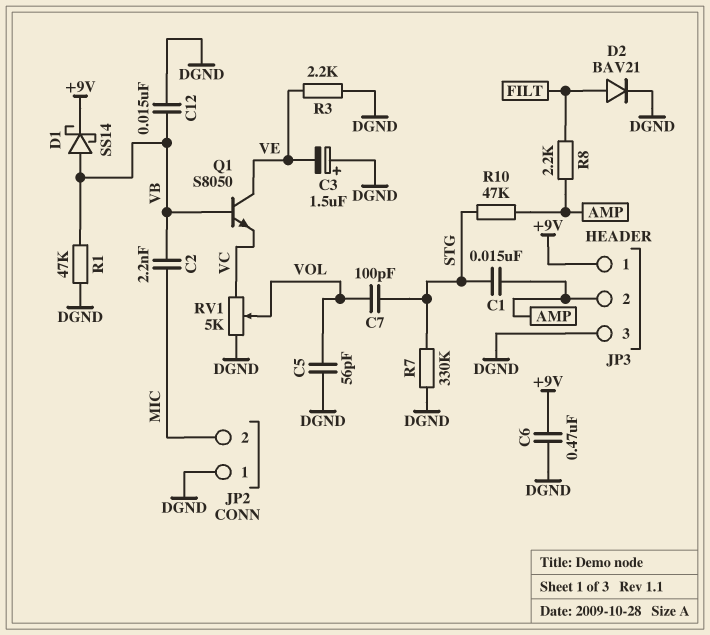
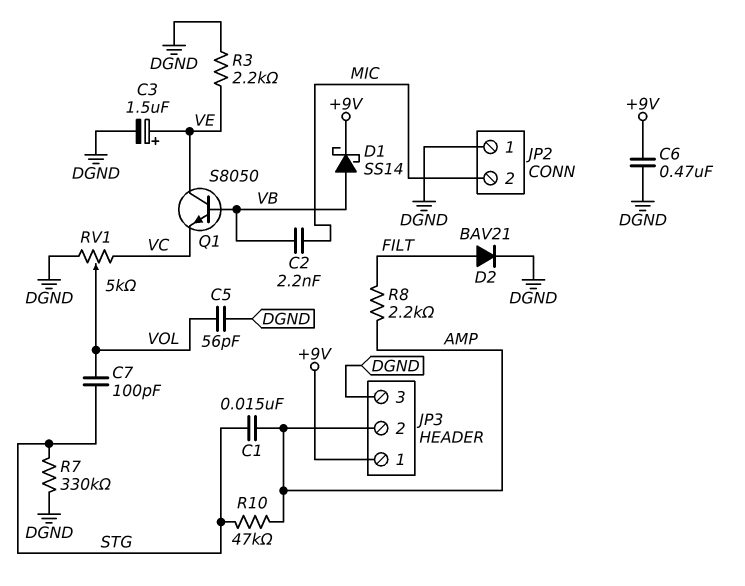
C3: 1.5uF (plus DGND, minus VE) -> 1.5uF (plus VE, minus DGND)
C12: 15nF (DGND, VB) -> none
R1: 47k (DGND, VB) -> none

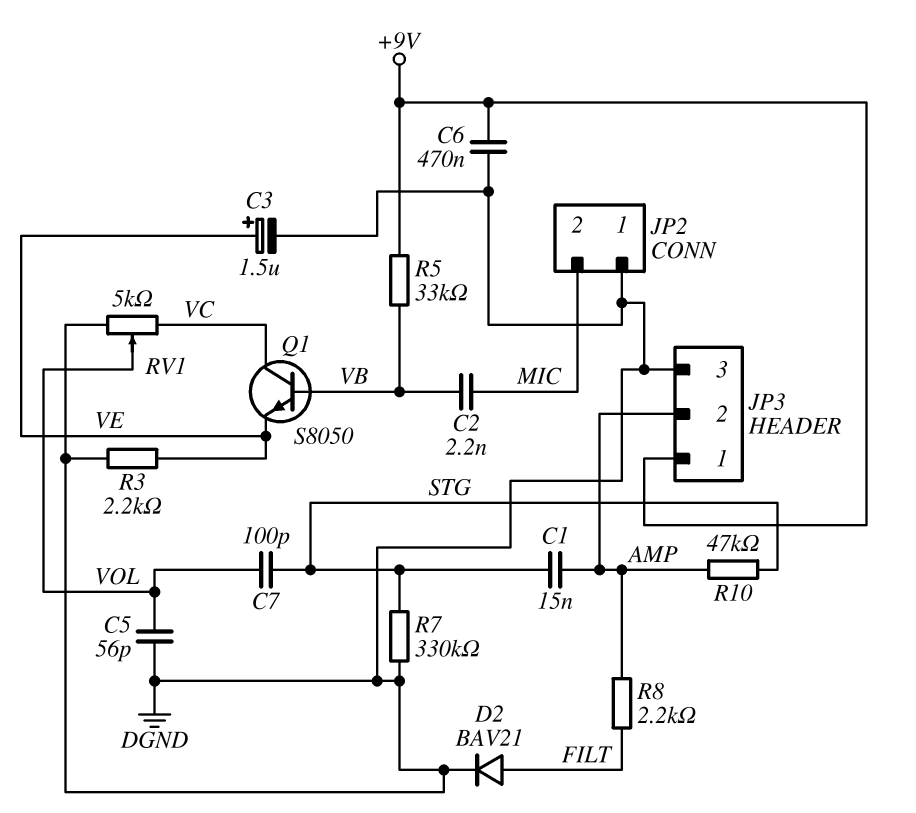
D1: schottky SS14 (A VB, K +9V) -> none
Q1: NPN S8050 (B VB, C VE, E VC) -> NPN S8050 (B VB, C VC, E VE)
R5: none -> 33k (+9V, VB)

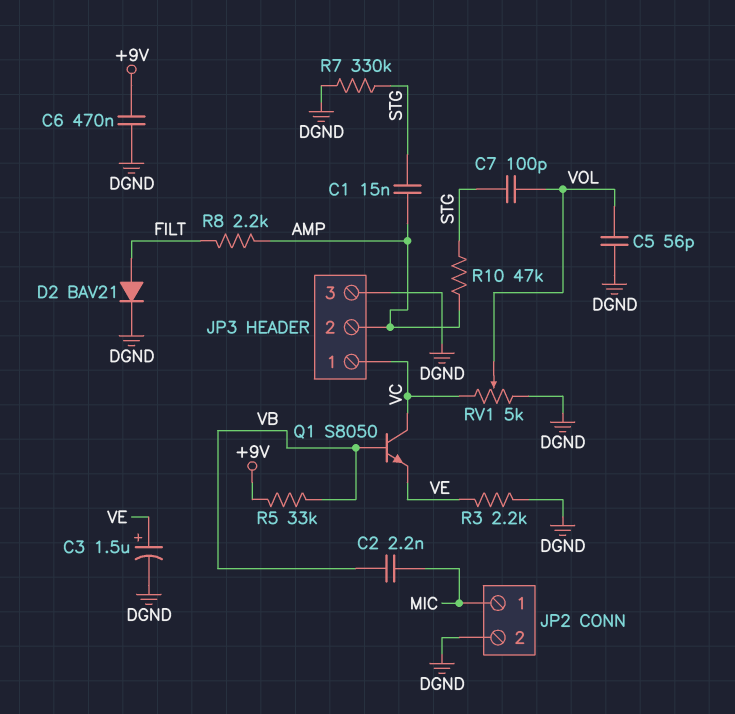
JP2 pin 1: DGND -> MIC
JP2 pin 2: MIC -> DGND
JP3 pin 1: +9V -> VC

